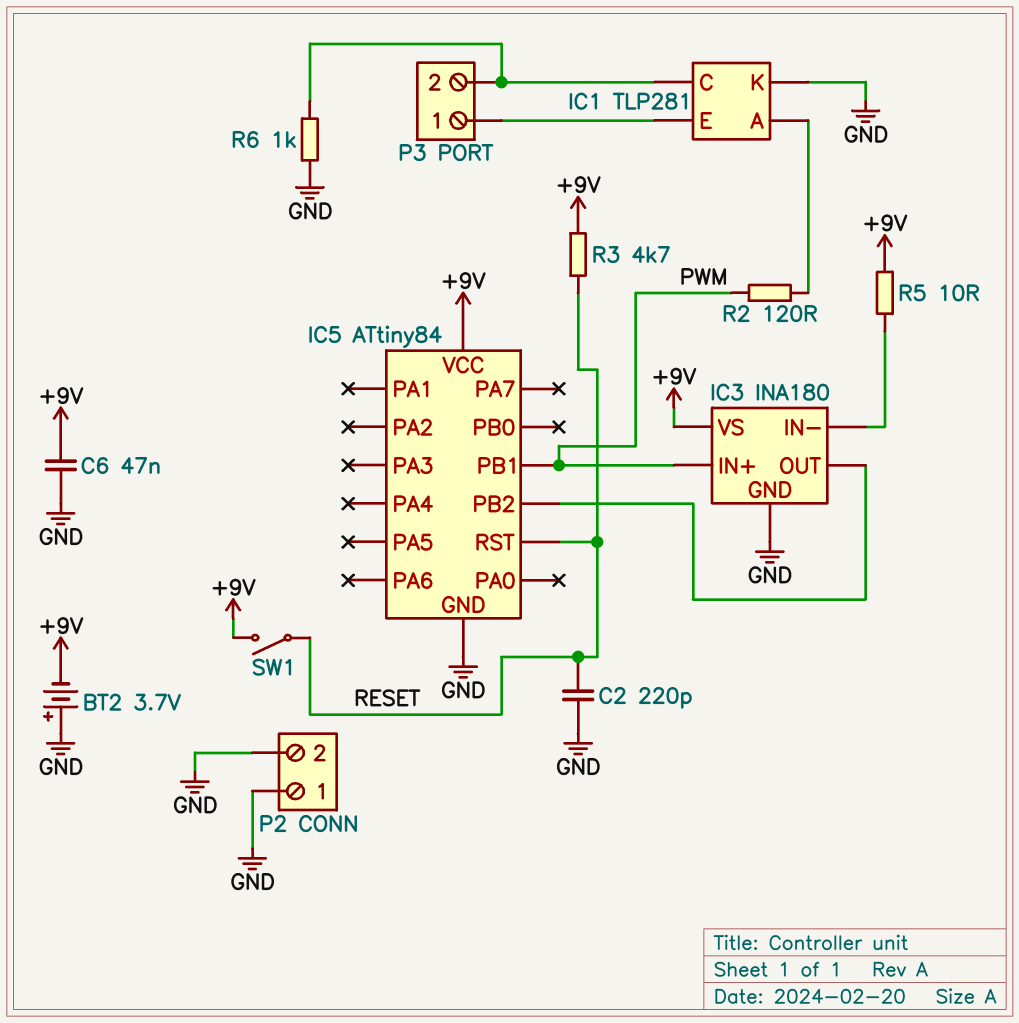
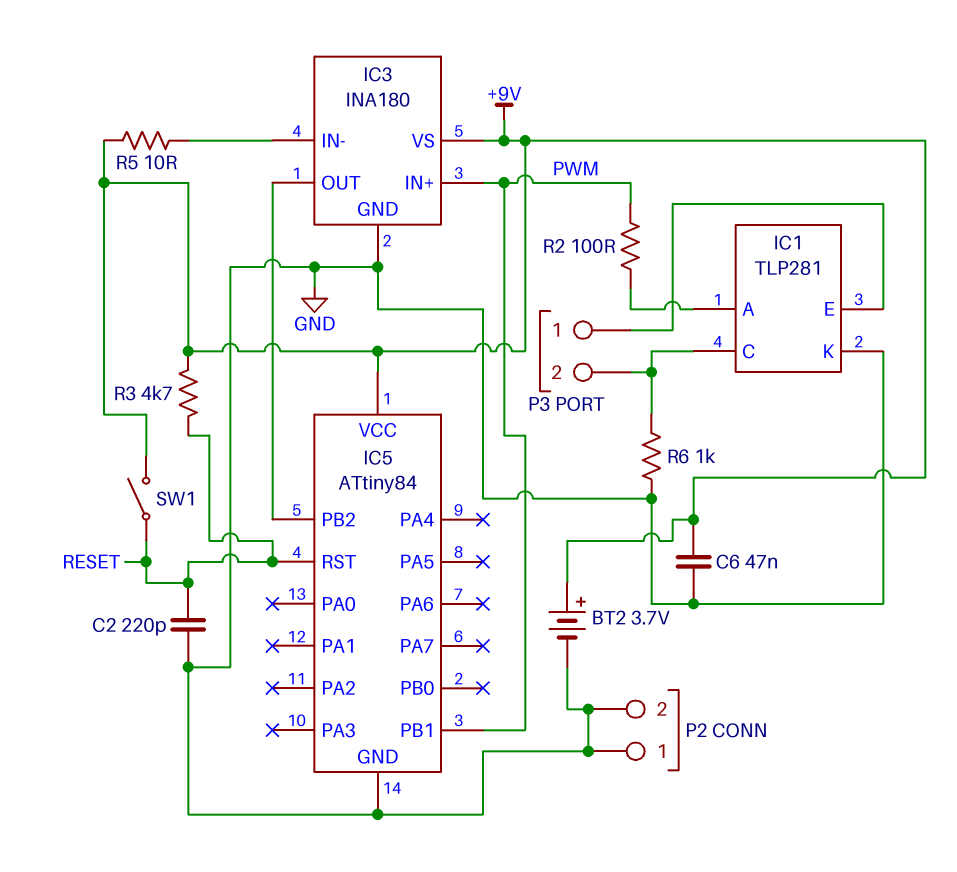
BT2: 3.7V (plus GND, minus +9V) -> 3.7V (plus +9V, minus GND)
R2: 120 (IC1/A, PWM) -> 100 (IC1/A, PWM)

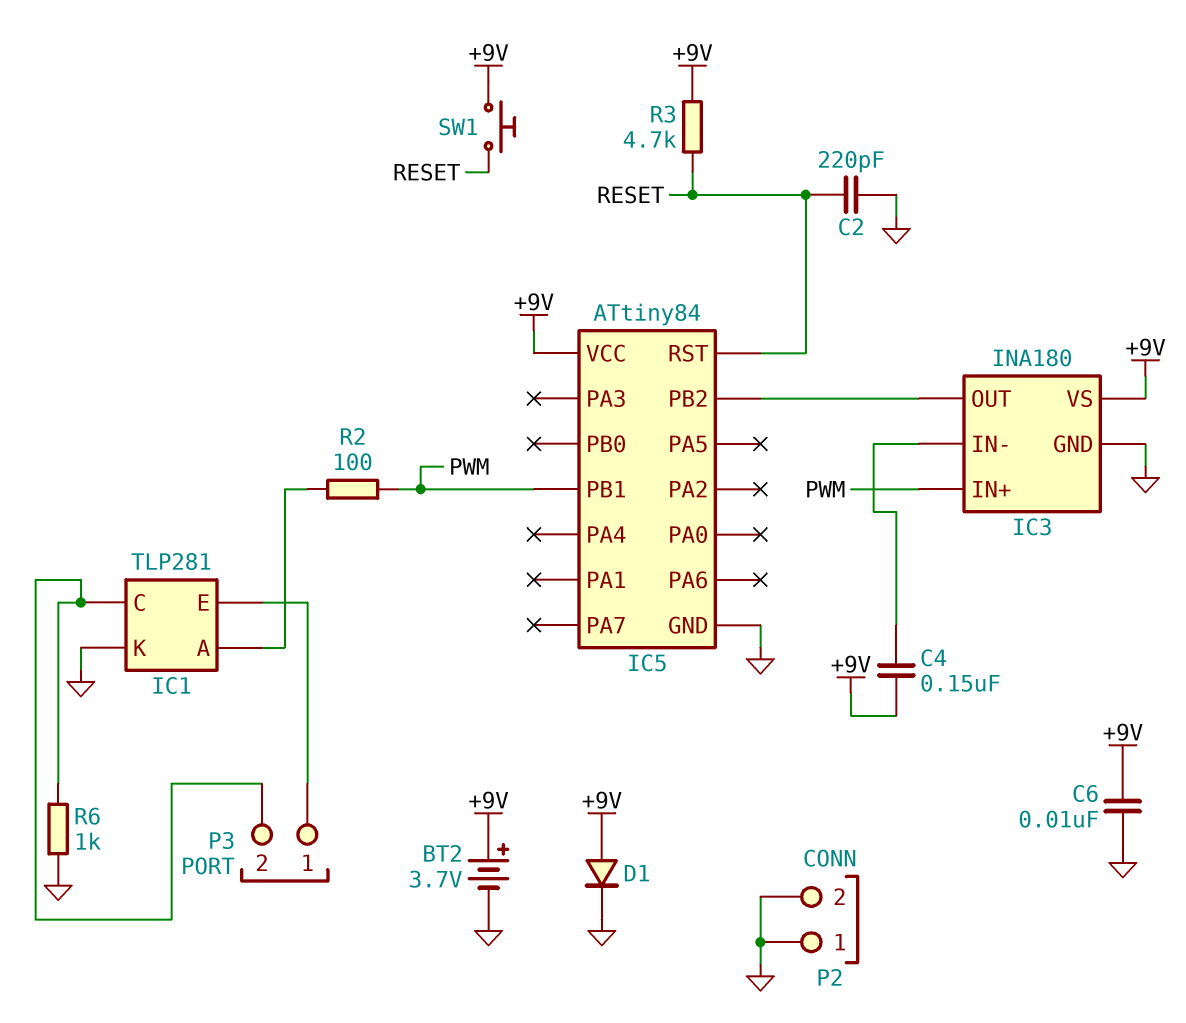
C4: none -> 150nF (+9V, IC3/IN-)
C6: 47nF (+9V, GND) -> 10nF (+9V, GND)
D1: none -> diode (A +9V, K GND)
R5: 10 (+9V, IC3/IN-) -> none
SW1: switch (+9V, RESET) -> button (+9V, RESET)

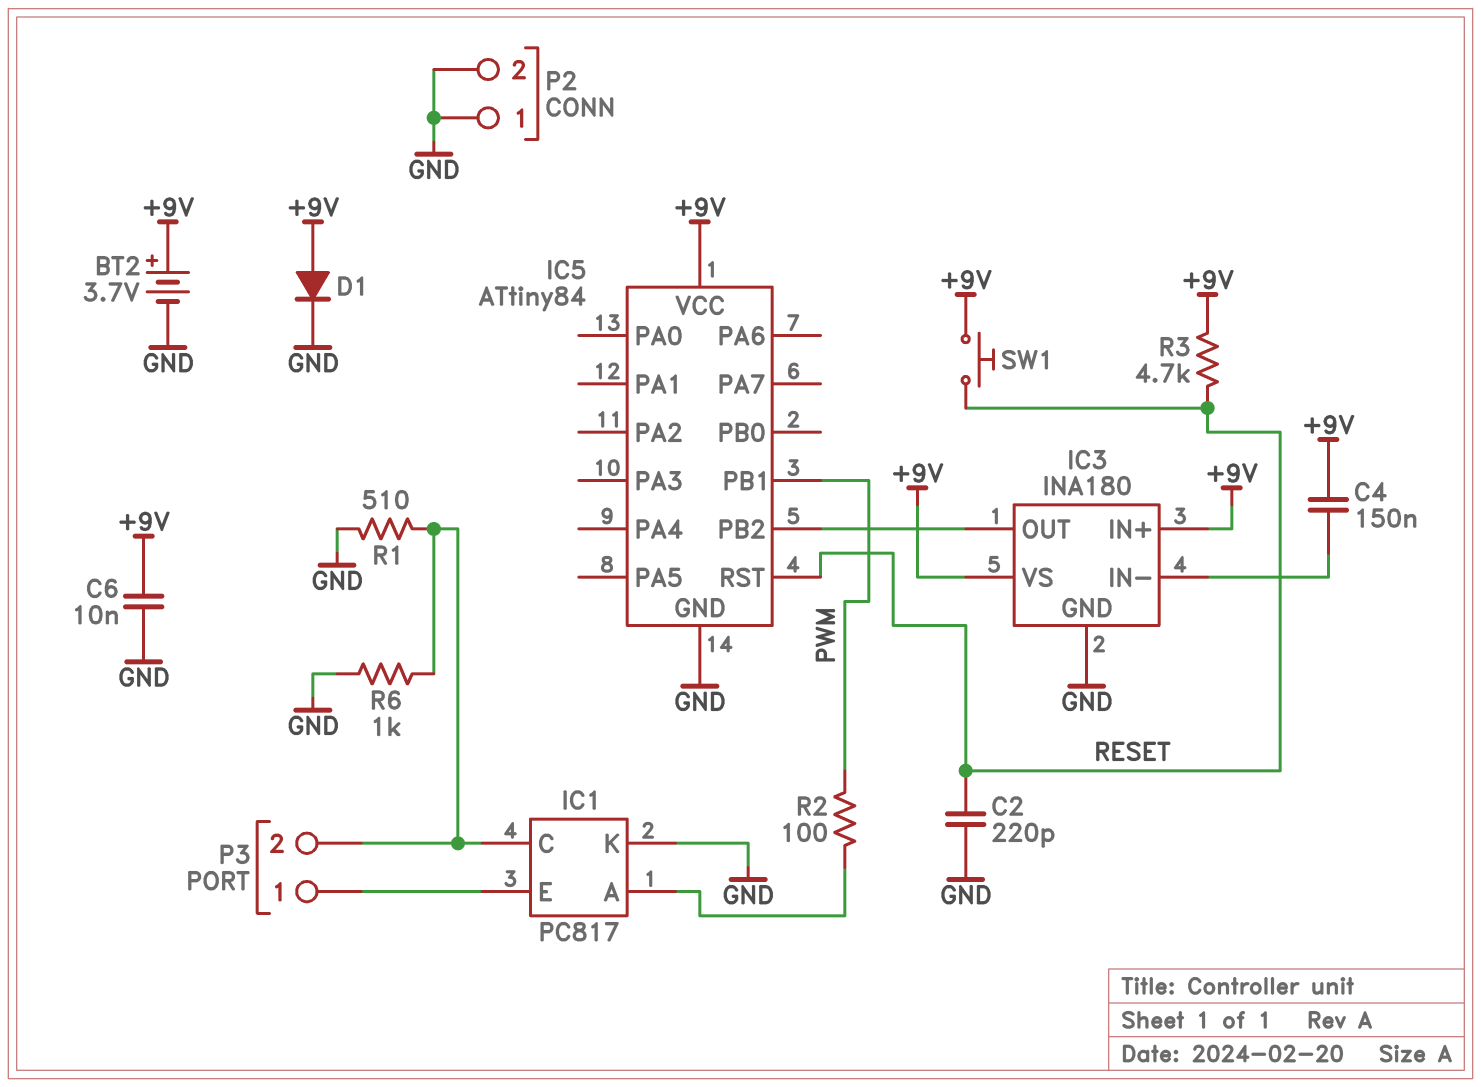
IC1: TLP281 -> PC817
IC3 pin IN+: PWM -> +9V
R1: none -> 510 (GND, IC1/C)

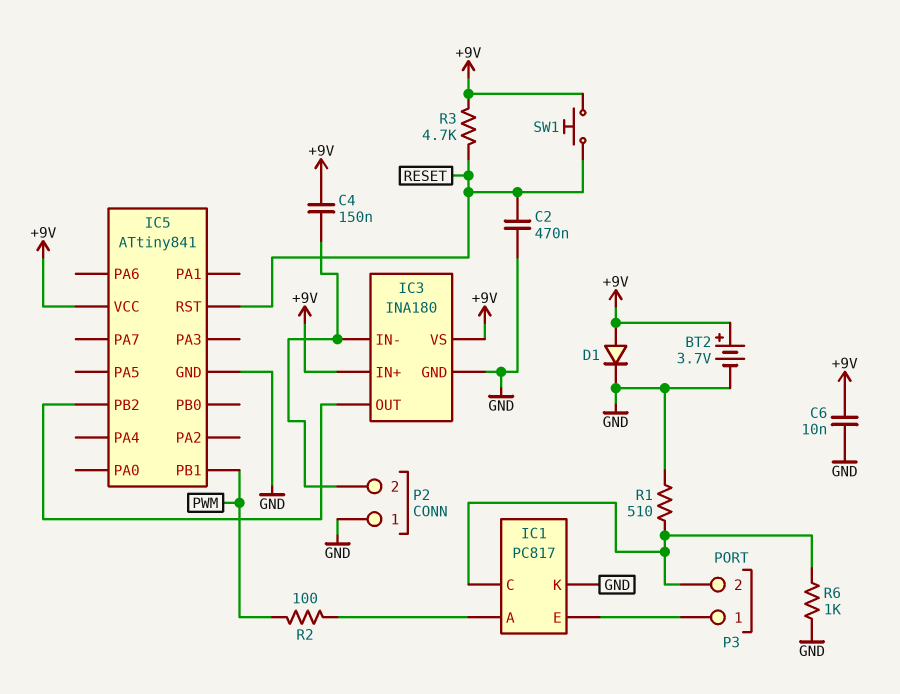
C2: 220pF (GND, RESET) -> 470nF (GND, RESET)
IC5: ATtiny84 -> ATtiny841
P2 pin 2: GND -> IC3/IN-

